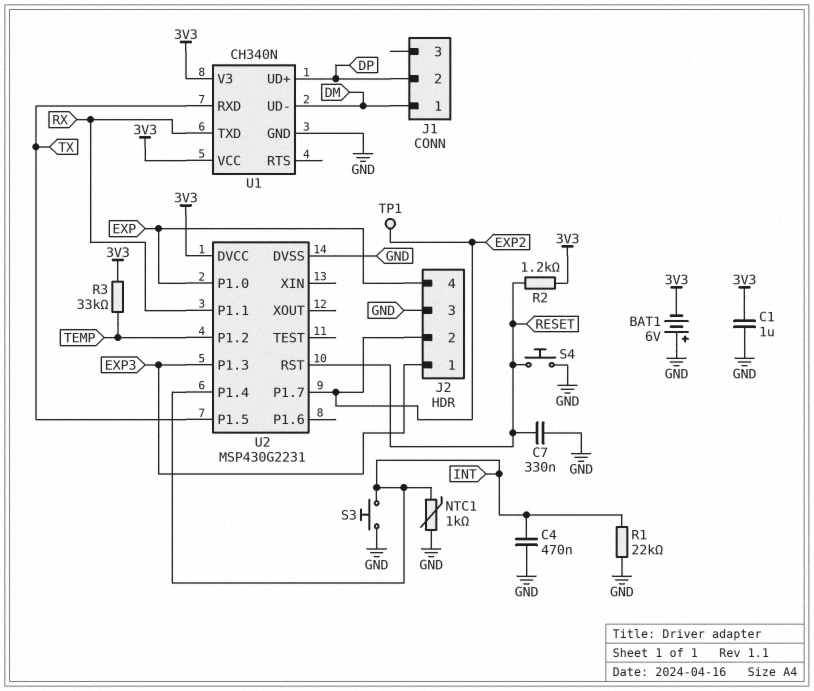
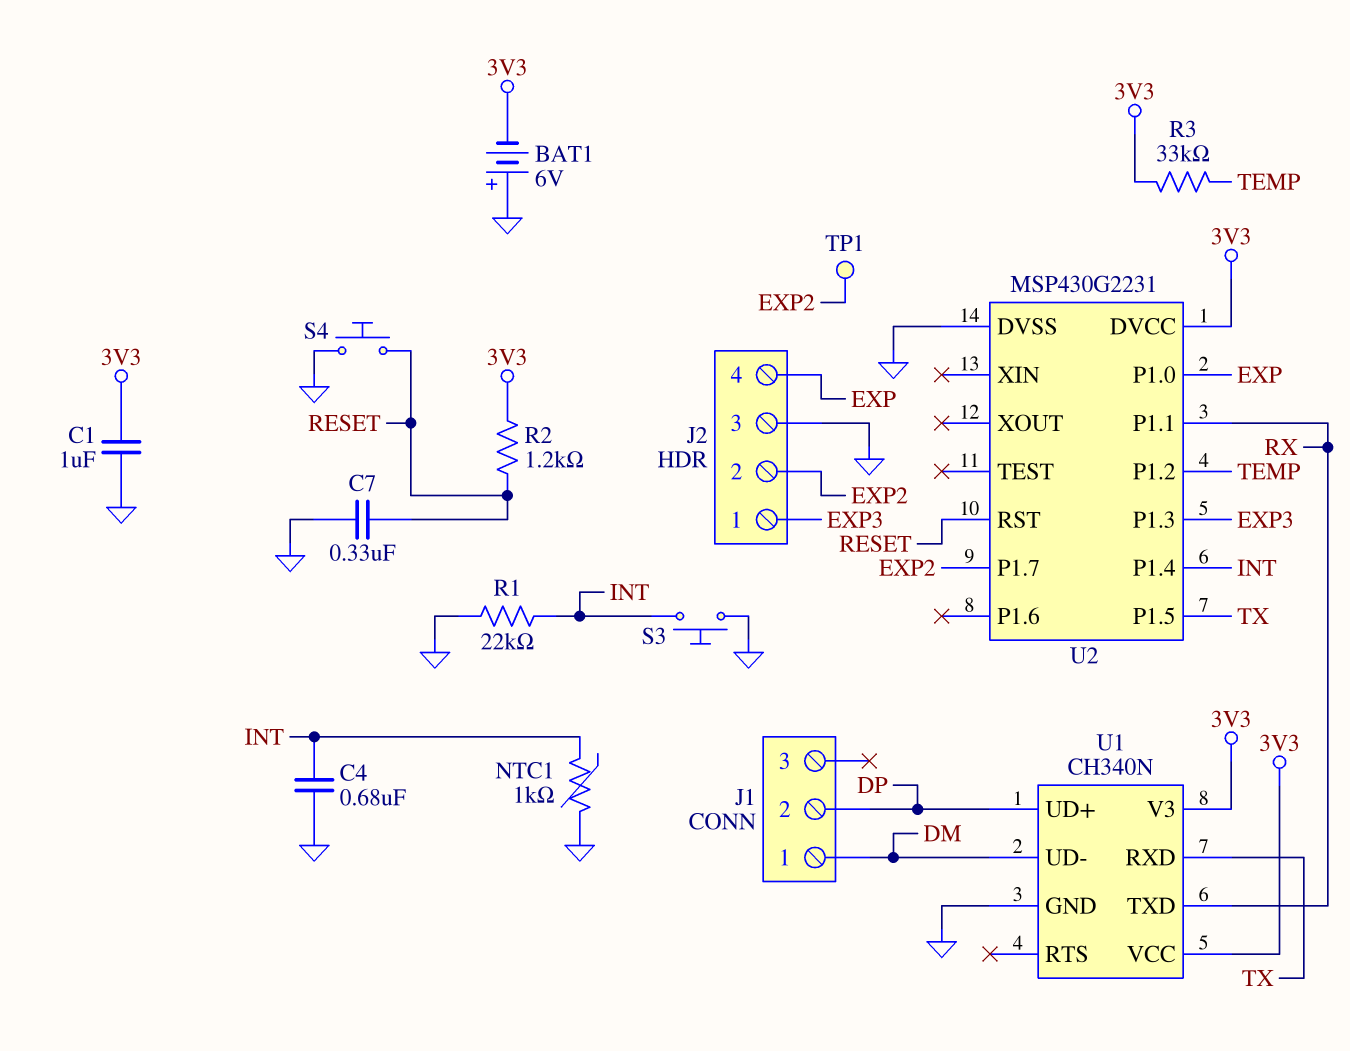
C4: 470nF (GND, INT) -> 680nF (GND, INT)

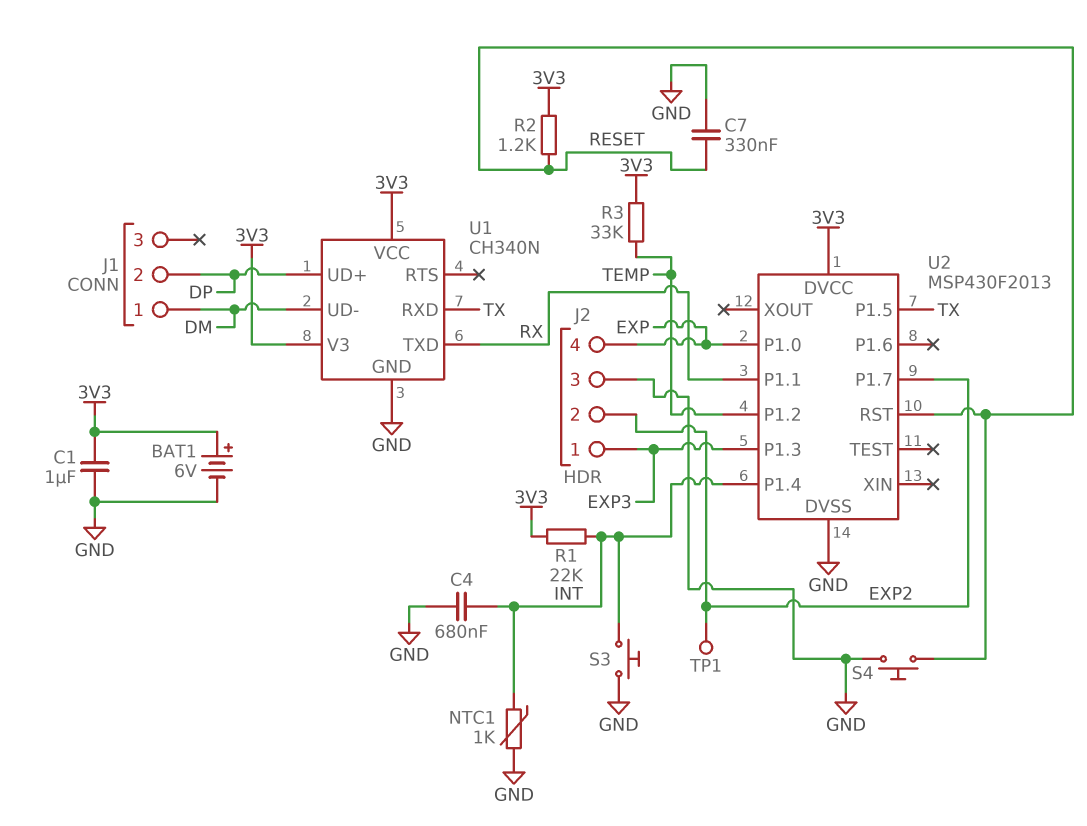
BAT1: 6V (plus GND, minus 3V3) -> 6V (plus 3V3, minus GND)
R1: 22k (GND, INT) -> 22k (3V3, INT)
U2: MSP430G2231 -> MSP430F2013

